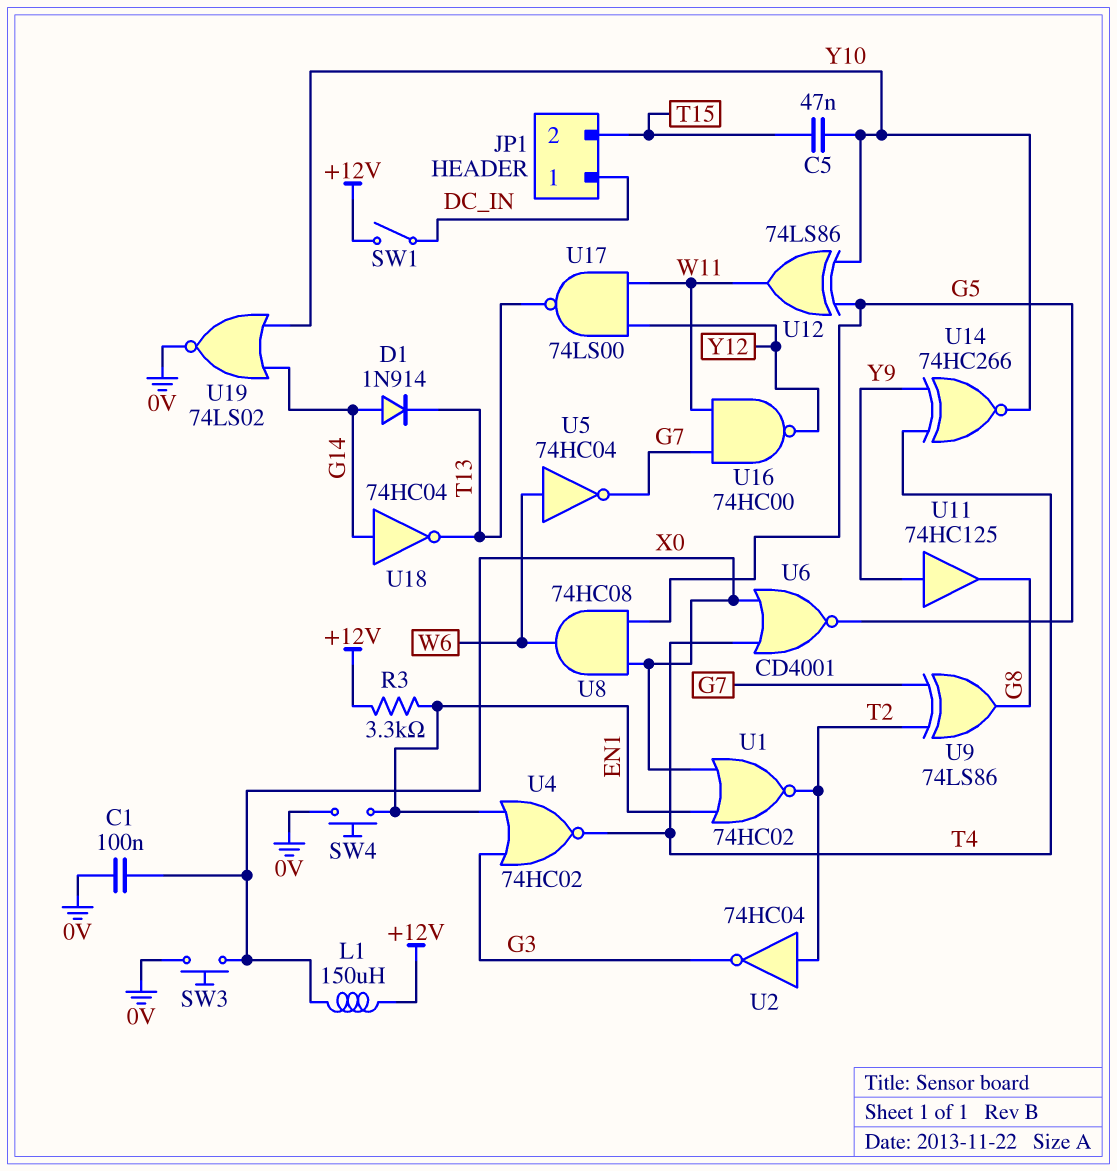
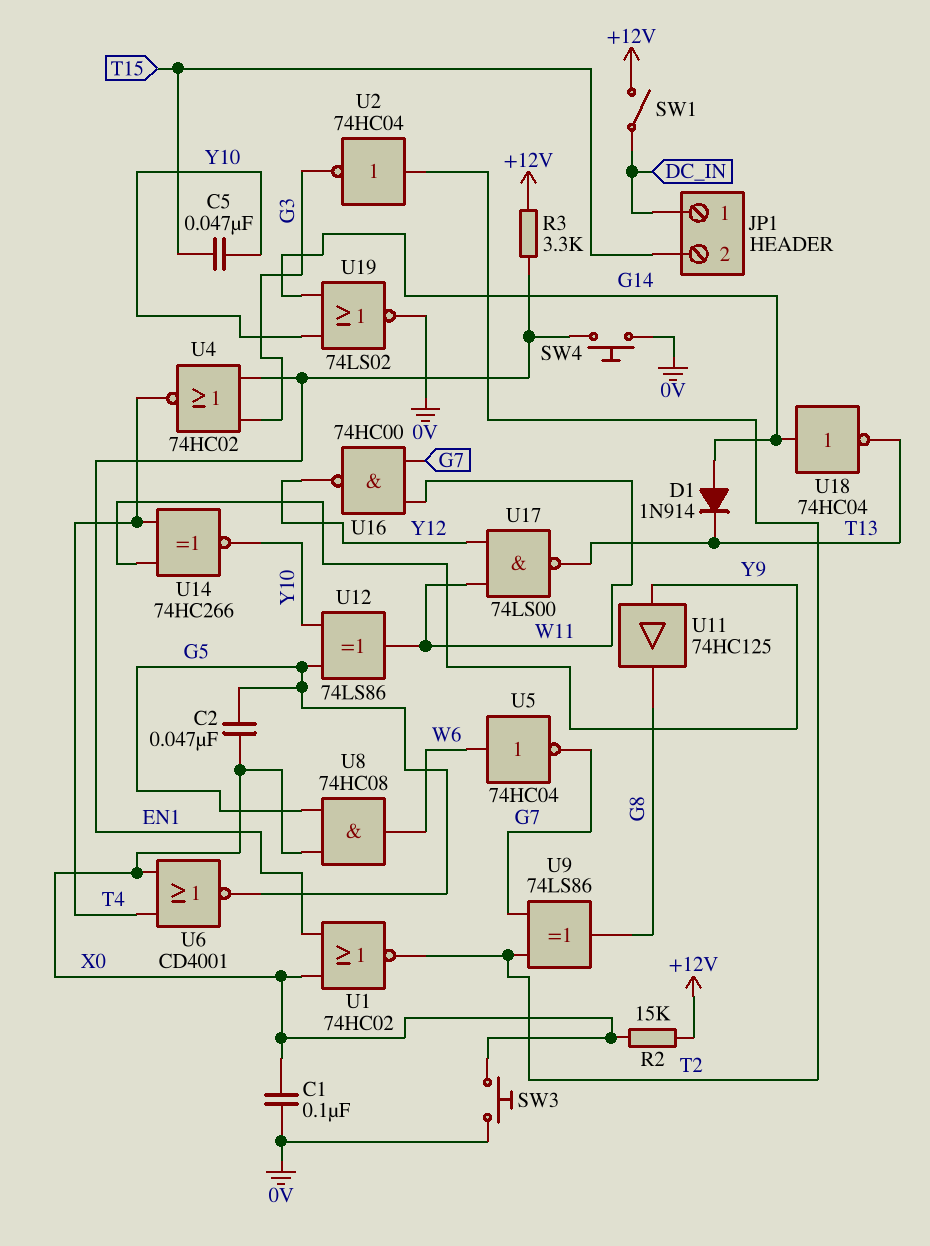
C2: none -> 47nF (G5, X0)
L1: 150uH (+12V, X0) -> none
R2: none -> 15k (+12V, X0)

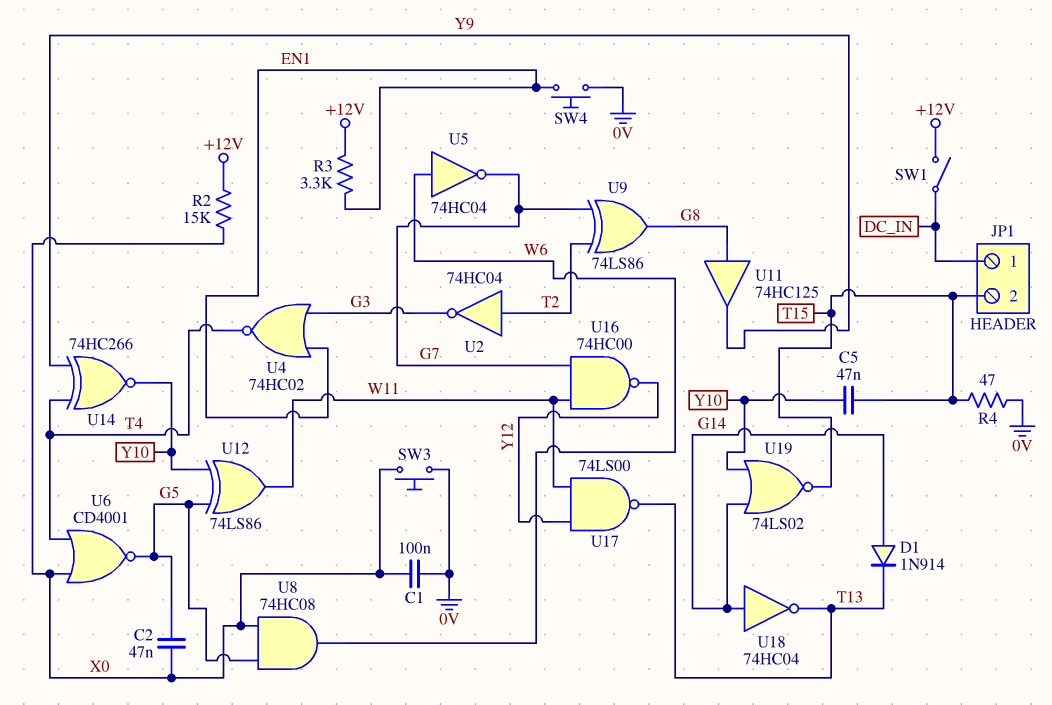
R4: none -> 47 (0V, T15)
U1: NOR 74HC02 (in EN1, in X0, out T2) -> none
U11: buffer 74HC125 (in Y9, out G8) -> buffer 74HC125 (in G8, out Y9)
U19: NOR 74LS02 (in G14, in Y10, out 0V) -> NOR 74LS02 (in G14, in Y10, out T15)

